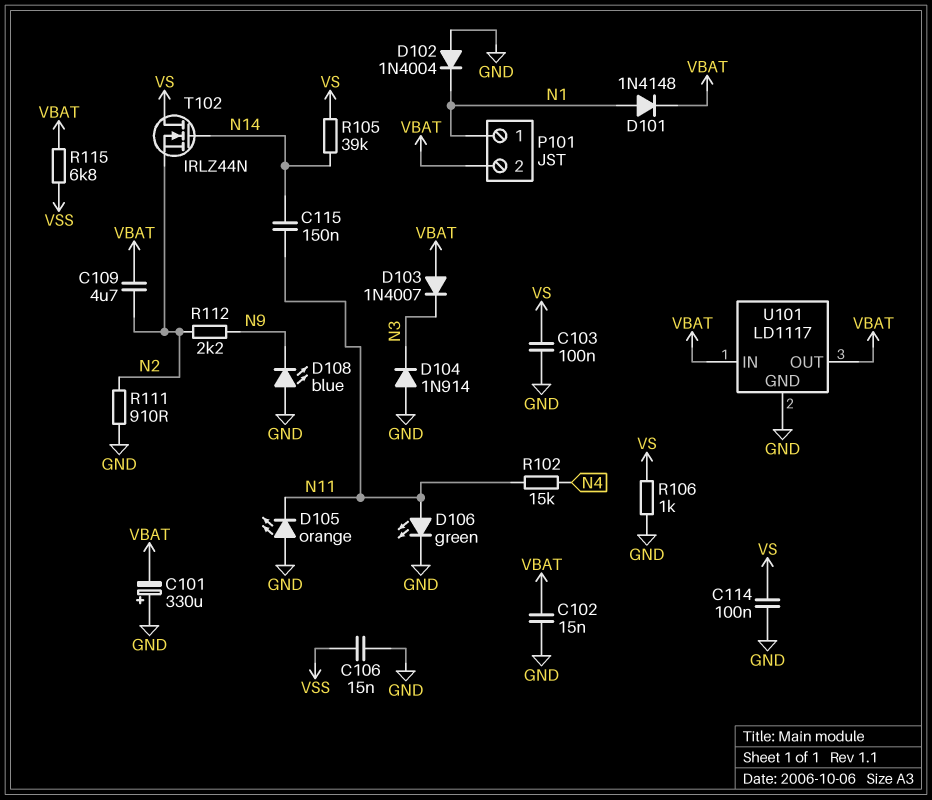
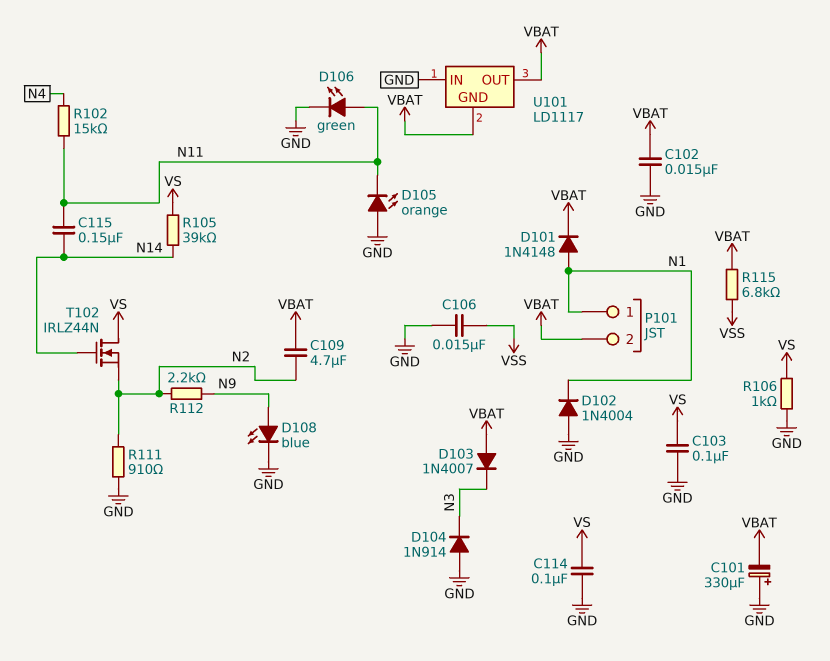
D108: LED blue (A GND, K N9) -> LED blue (A N9, K GND)
U101 pin GND: GND -> VBAT
U101 pin IN: VBAT -> GND

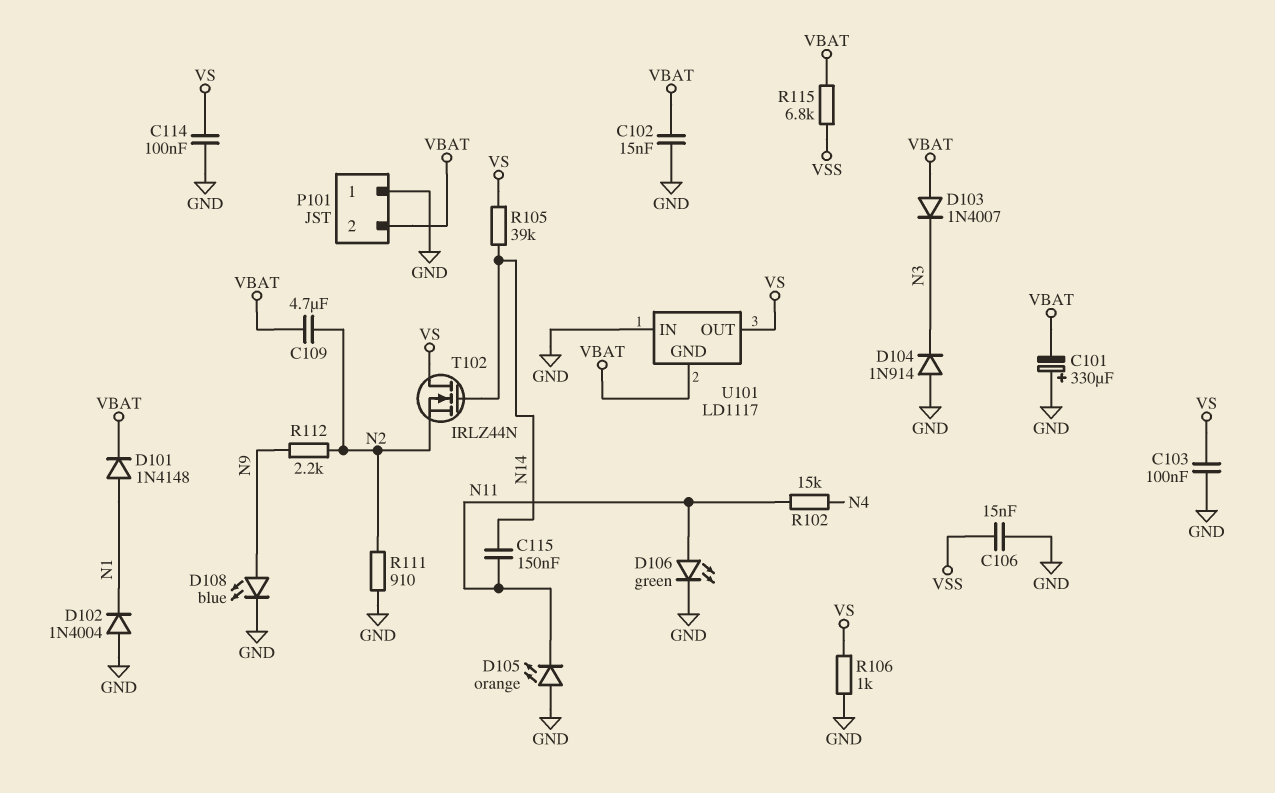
P101 pin 1: N1 -> GND
U101 pin OUT: VBAT -> VS

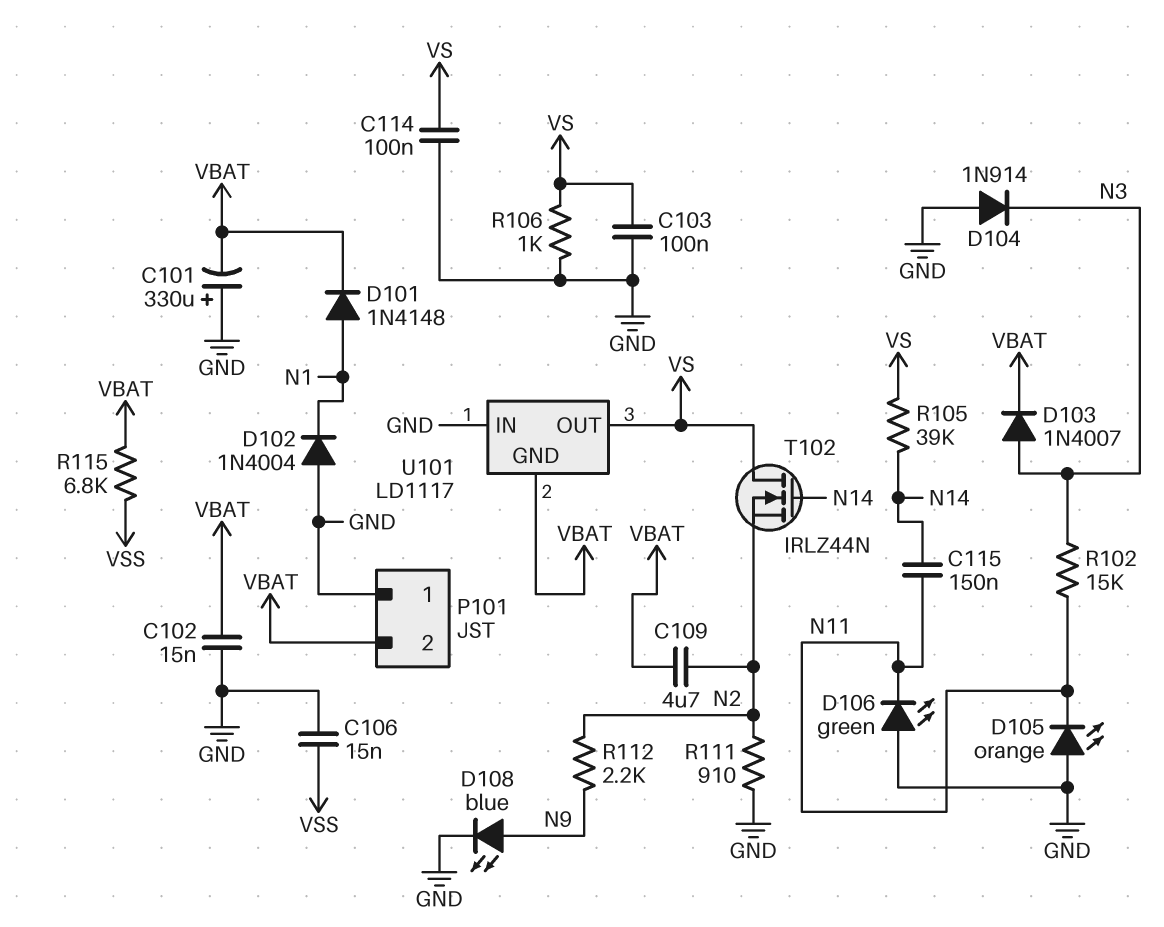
D103: diode 1N4007 (A VBAT, K N3) -> diode 1N4007 (A N3, K VBAT)
D106: LED green (A N11, K GND) -> LED green (A GND, K N11)
R102: 15k (N4, N11) -> 15k (N3, N11)

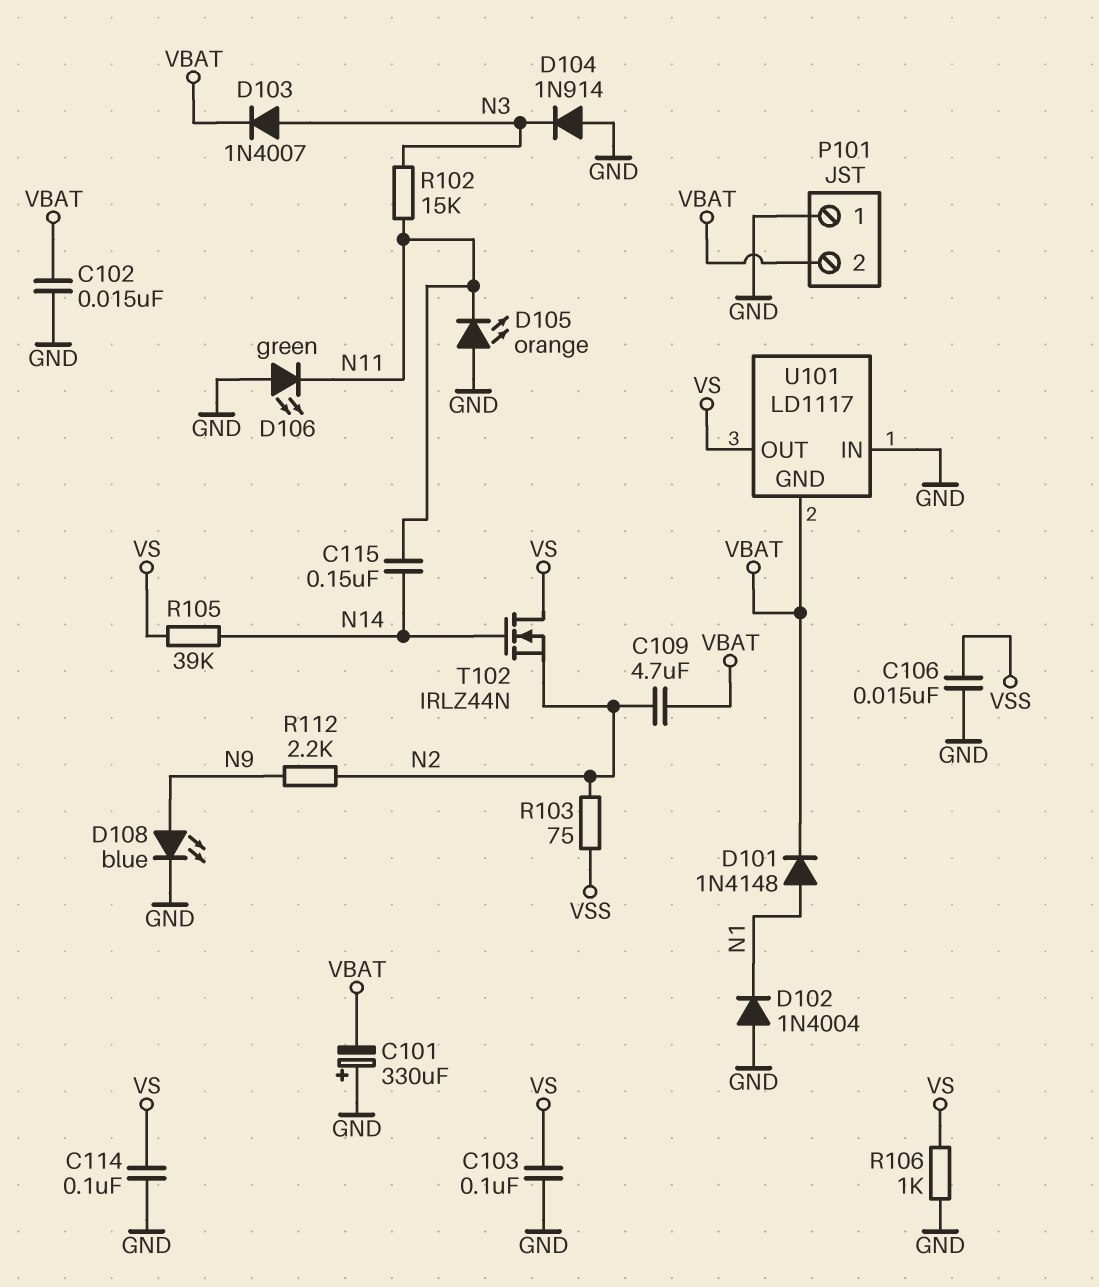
R103: none -> 75 (N2, VSS)
R111: 910 (GND, N2) -> none
R115: 6.8k (VBAT, VSS) -> none

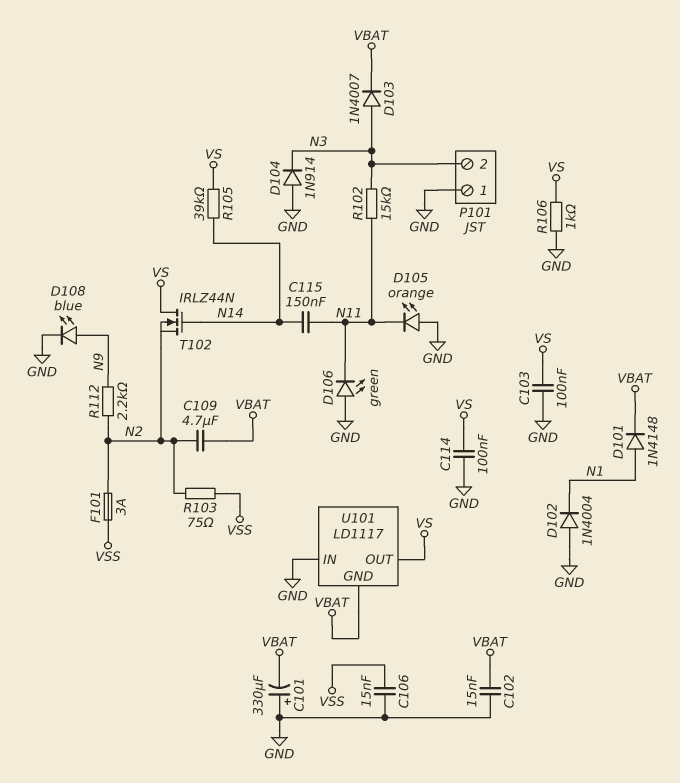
F101: none -> 3A (N2, VSS)
P101 pin 2: VBAT -> N3

